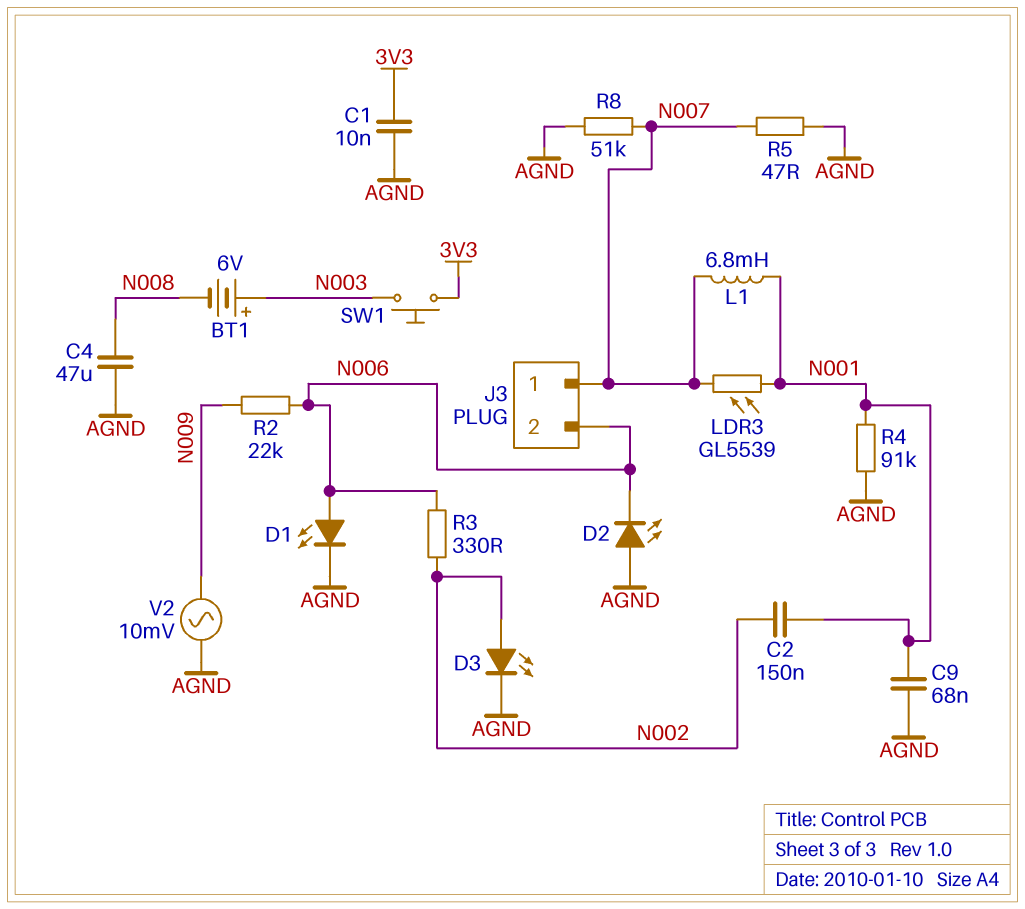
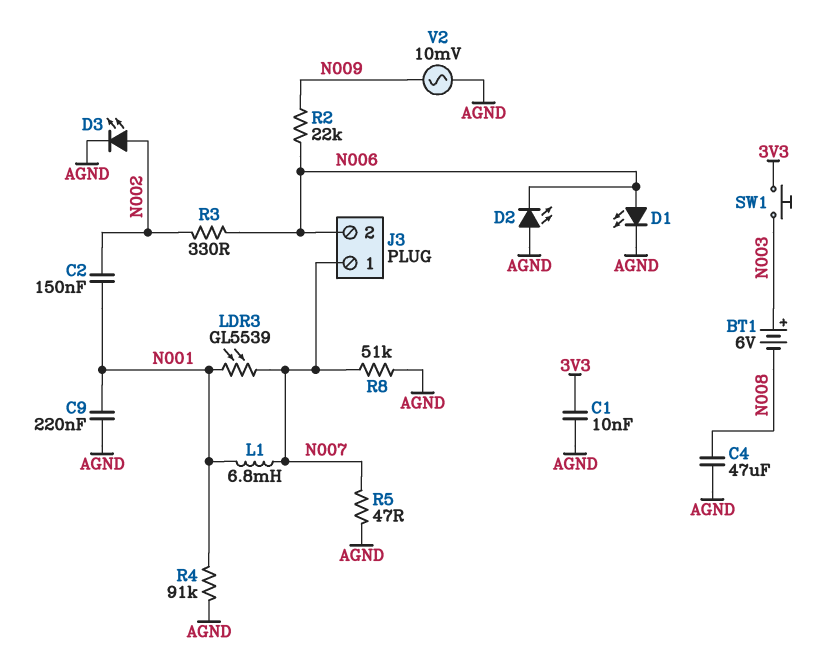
C9: 68nF (AGND, N001) -> 220nF (AGND, N001)

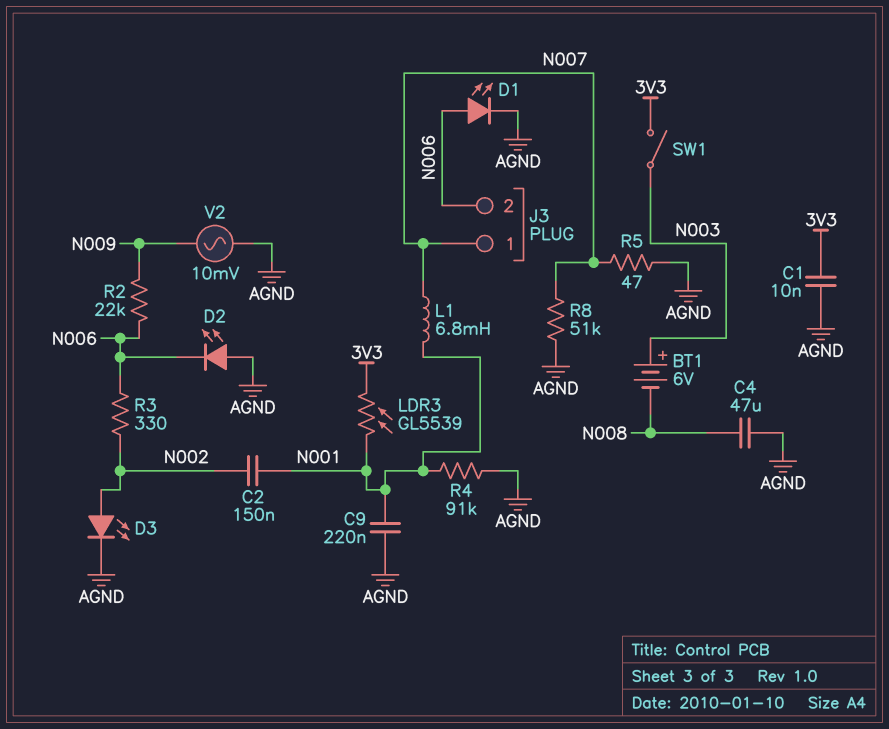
LDR3: GL5539 (N001, N007) -> GL5539 (3V3, N001)
SW1: button (3V3, N003) -> switch (3V3, N003)

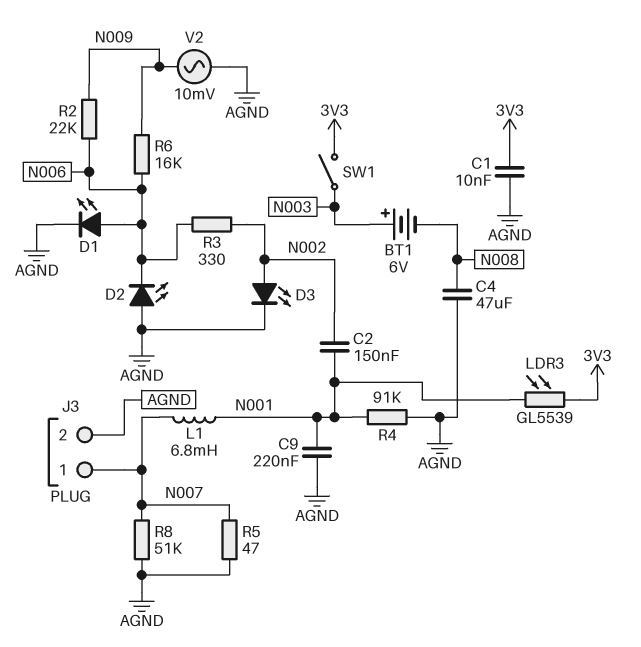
J3 pin 2: N006 -> AGND
R6: none -> 16k (N006, N009)

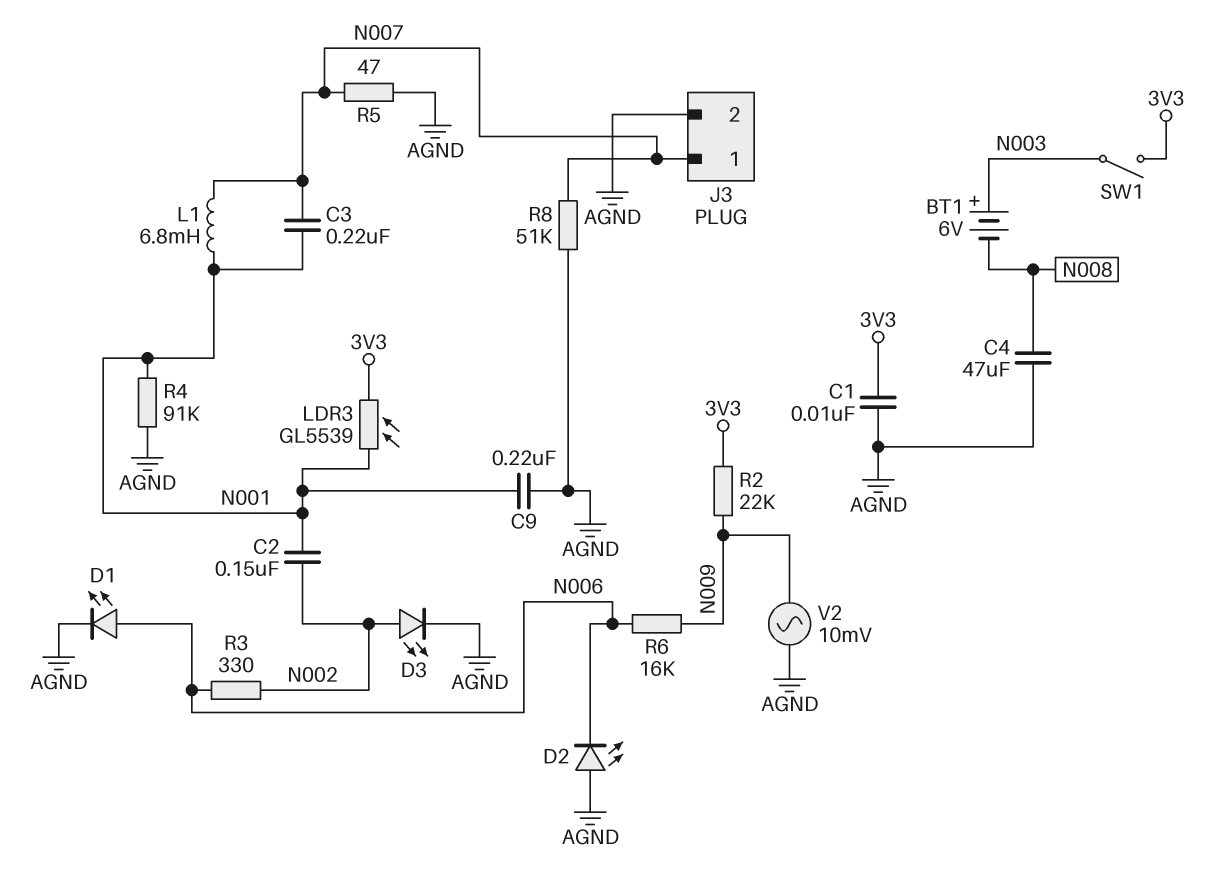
C3: none -> 220nF (N001, N007)
R2: 22k (N006, N009) -> 22k (3V3, N009)

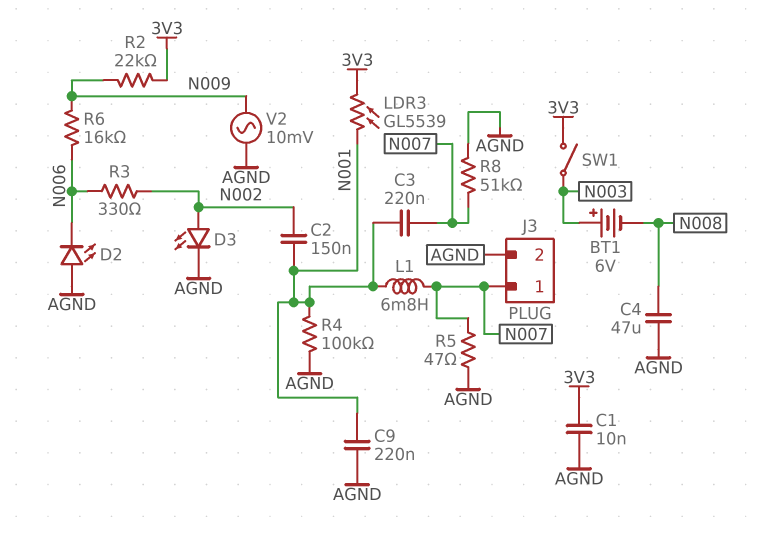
D1: LED (A N006, K AGND) -> none
R4: 91k (AGND, N001) -> 100k (AGND, N001)

